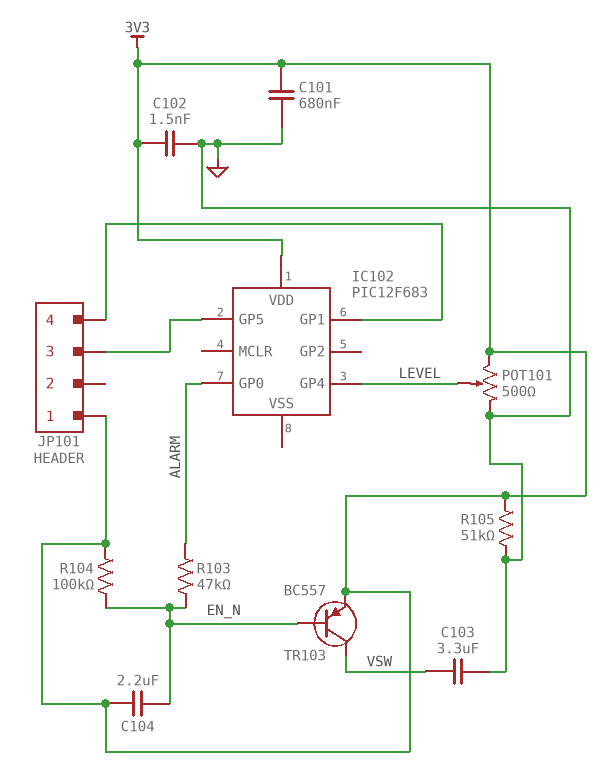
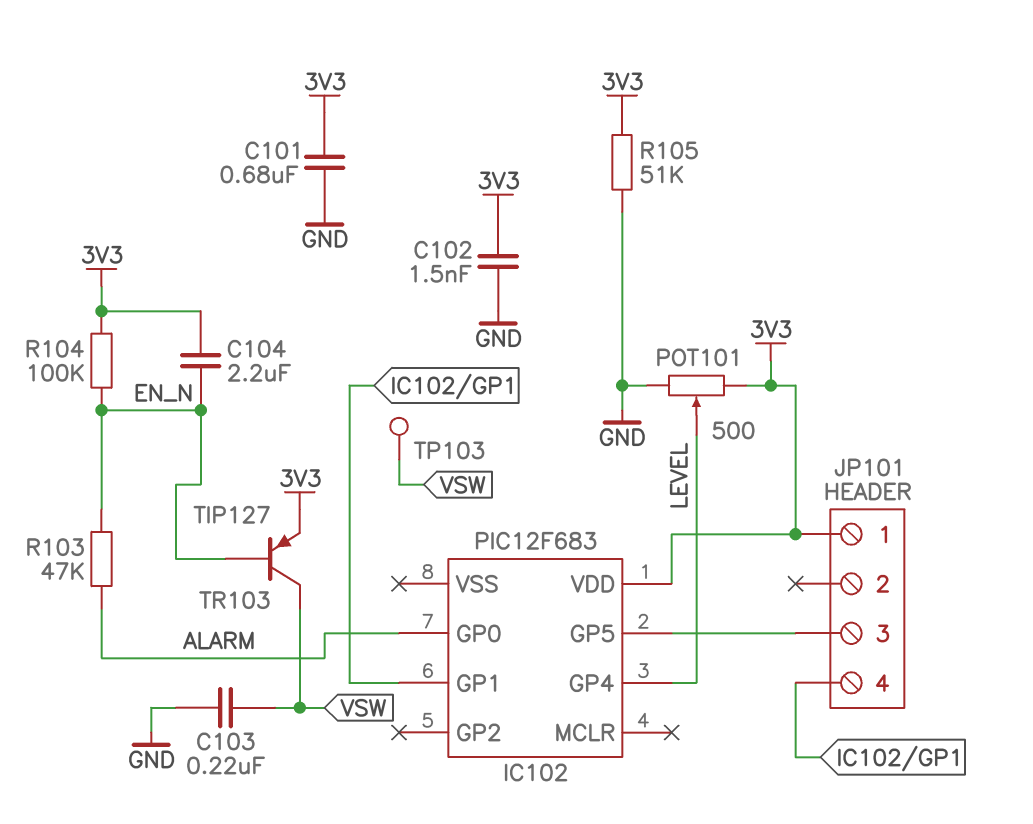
C103: 3.3uF (GND, VSW) -> 220nF (GND, VSW)
TP103: none -> test point (VSW)
TR103: PNP BC557 (B EN_N, C VSW, E 3V3) -> PNP TIP127 (B EN_N, C VSW, E 3V3)

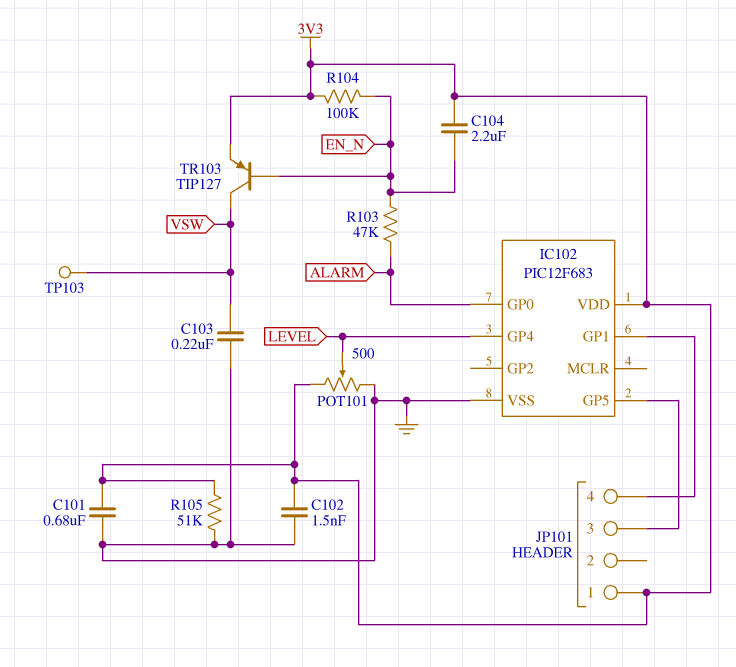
IC102 pin VSS: none -> GND

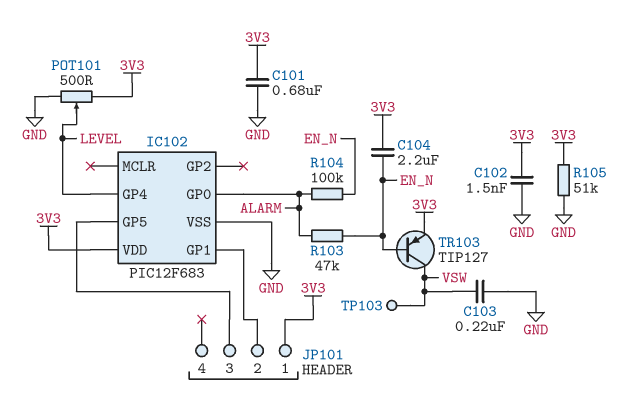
JP101 pin 2: none -> IC102/GP1
JP101 pin 4: IC102/GP1 -> none
R104: 100k (3V3, EN_N) -> 100k (ALARM, EN_N)

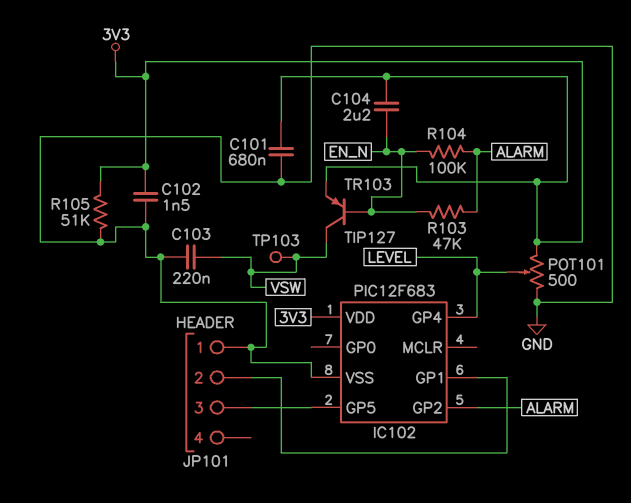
IC102 pin GP0: ALARM -> none
IC102 pin GP2: none -> ALARM
JP101 pin 1: 3V3 -> GND

